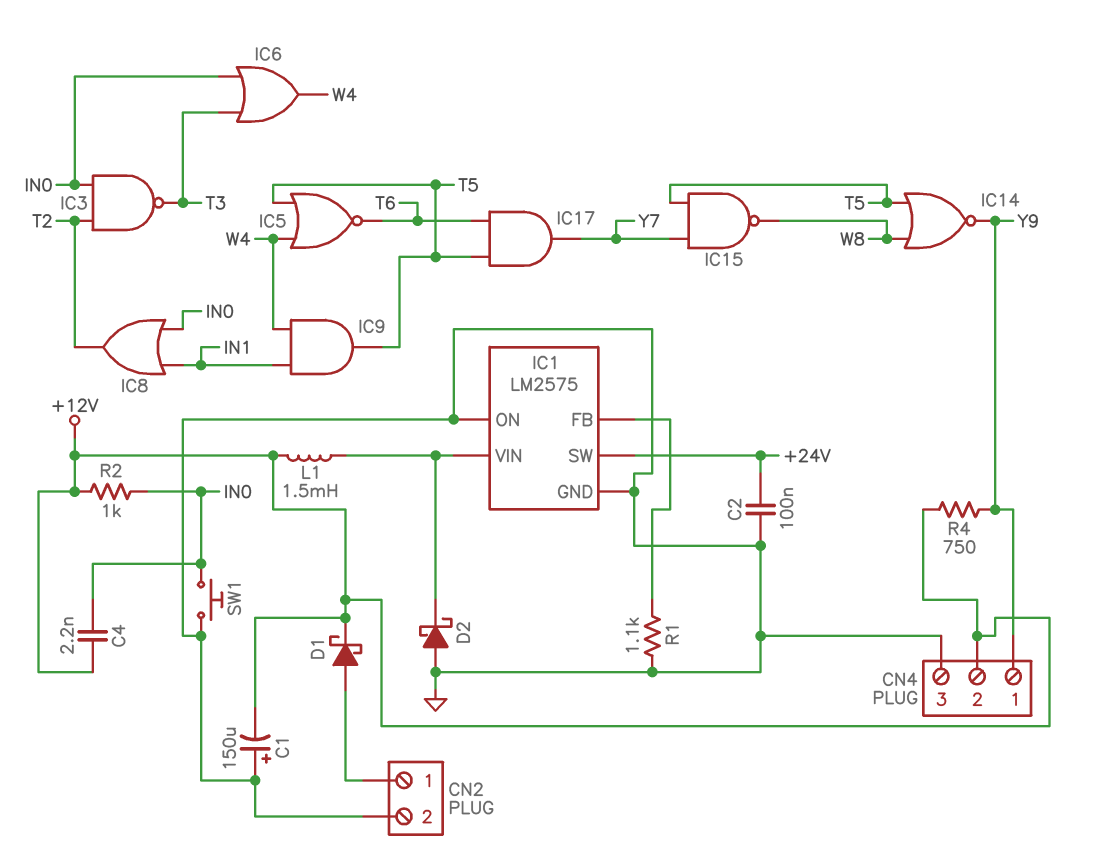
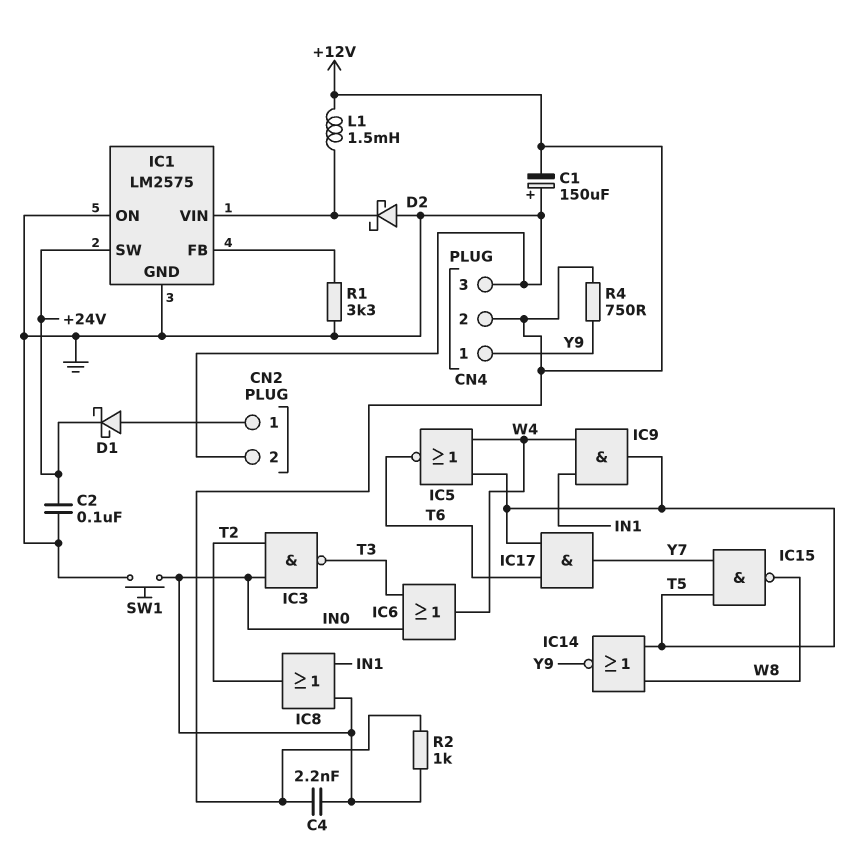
D1: schottky (A CN2/1, K +12V) -> schottky (A CN2/1, K +24V)
R1: 1.1k (GND, IC1/FB) -> 3.3k (GND, IC1/FB)

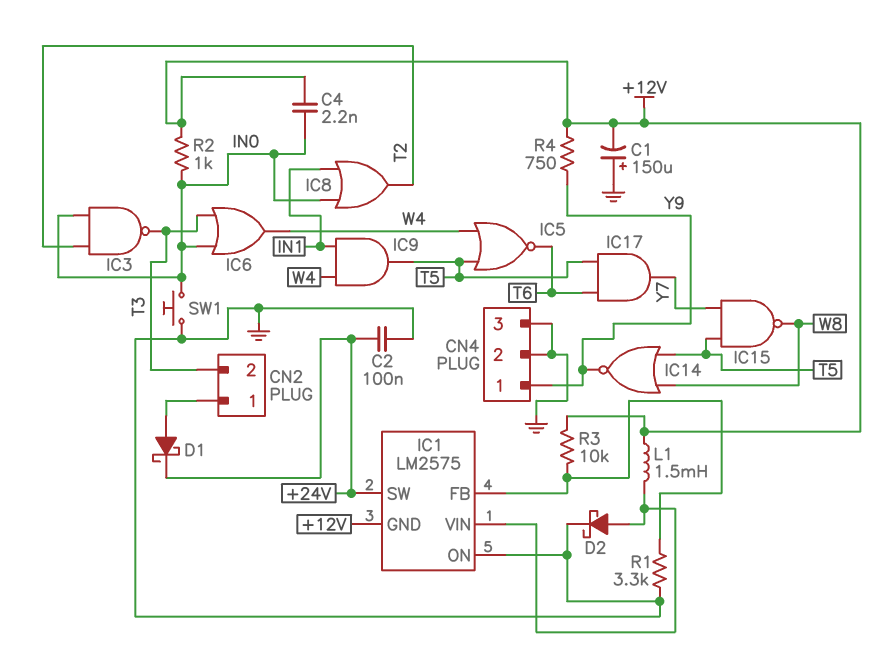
CN2 pin 2: GND -> T3
CN4 pin 2: +12V -> GND
D2: schottky (A GND, K IC1/VIN) -> schottky (A IC1/VIN, K GND)
IC1 pin GND: GND -> +12V
R3: none -> 10k (+12V, IC1/FB)

